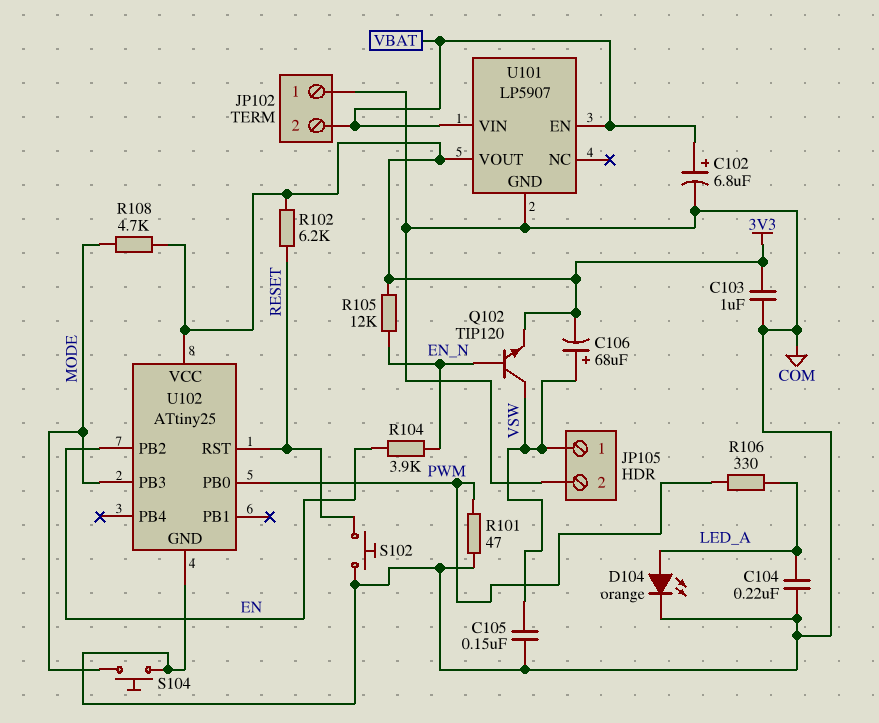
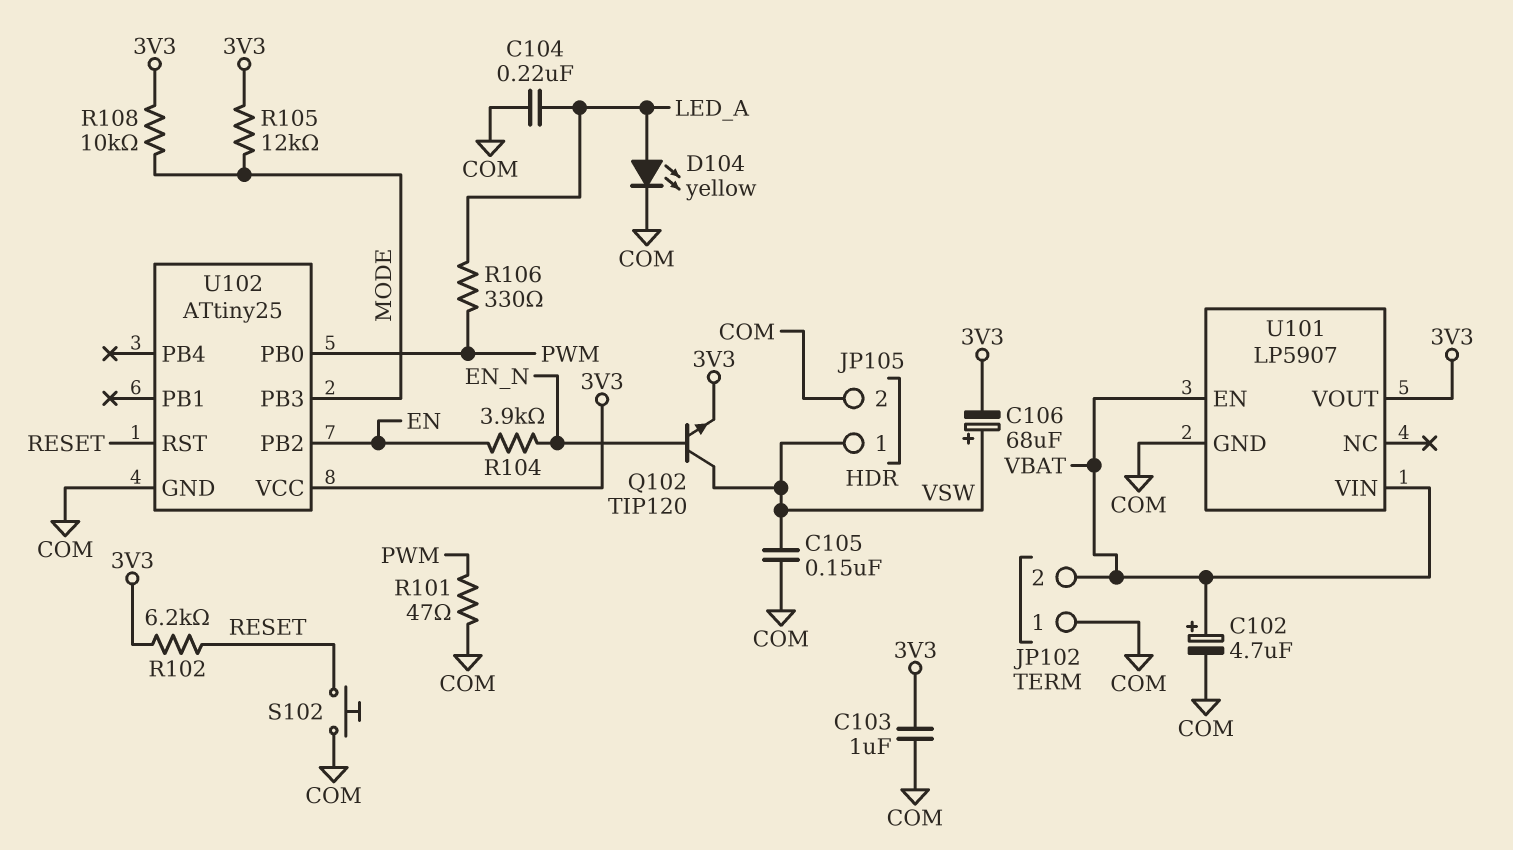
C102: 6.8uF (plus VBAT, minus COM) -> 4.7uF (plus VBAT, minus COM)
D104: LED orange (A LED_A, K COM) -> LED yellow (A LED_A, K COM)
R105: 12k (3V3, EN_N) -> 12k (3V3, MODE)
R108: 4.7k (3V3, MODE) -> 10k (3V3, MODE)
S104: button (COM, MODE) -> none

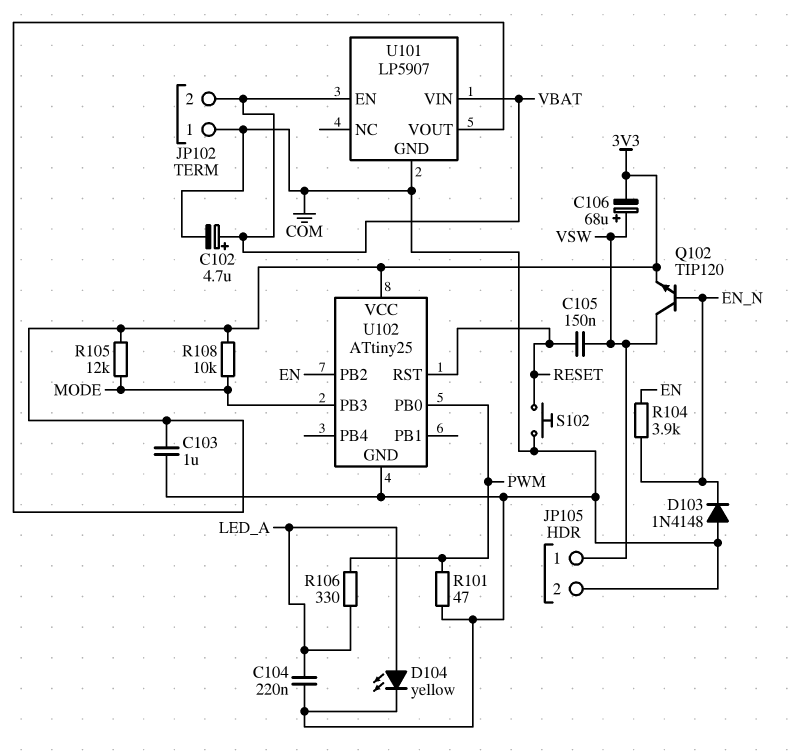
C105: 150nF (COM, VSW) -> 150nF (RESET, VSW)
D103: none -> diode 1N4148 (A COM, K EN_N)
R102: 6.2k (3V3, RESET) -> none

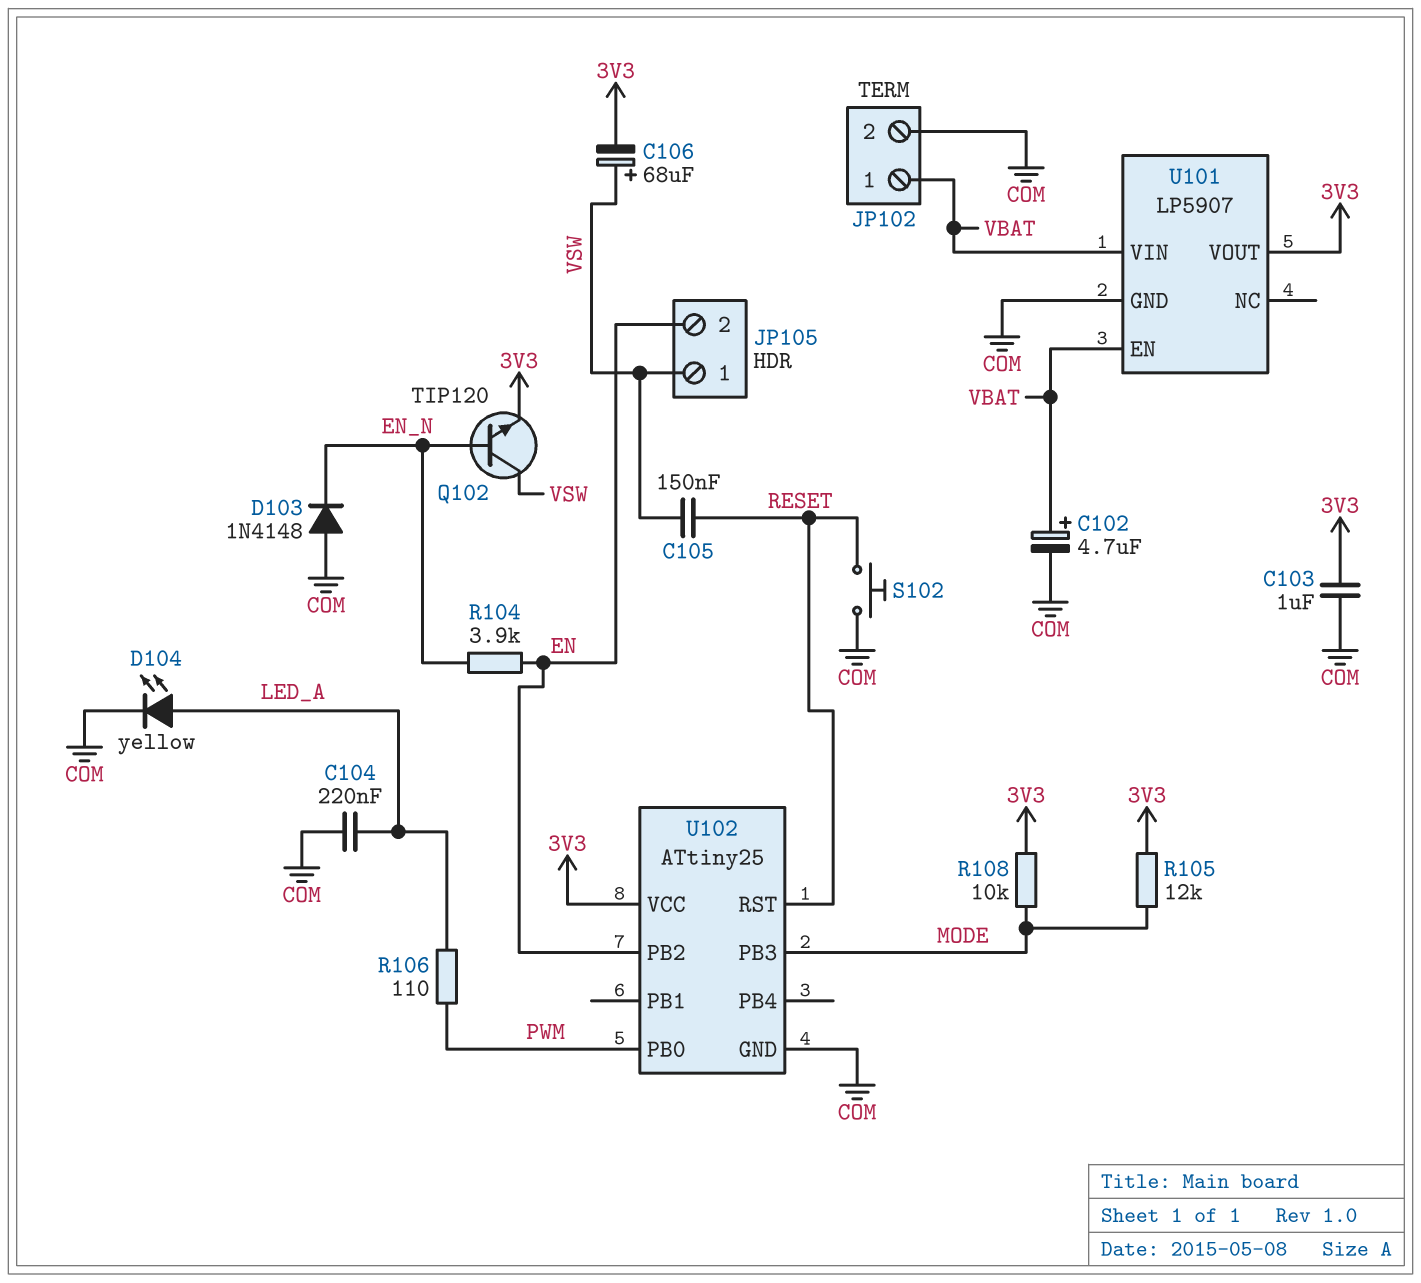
JP102 pin 1: COM -> VBAT
JP102 pin 2: VBAT -> COM
JP105 pin 2: COM -> EN
R101: 47 (COM, PWM) -> none
R106: 330 (LED_A, PWM) -> 110 (LED_A, PWM)

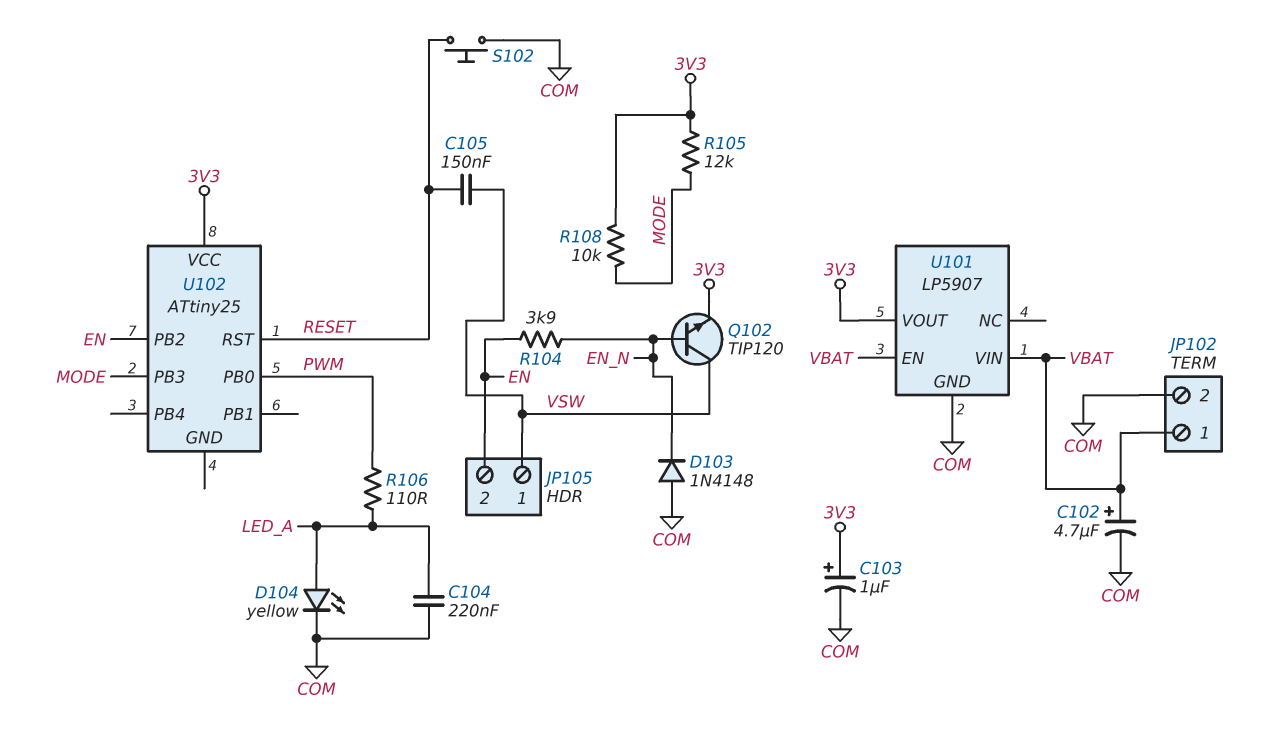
C103: 1uF (3V3, COM) -> 1uF (plus 3V3, minus COM)
C106: 68uF (plus VSW, minus 3V3) -> none
U102 pin GND: COM -> none

